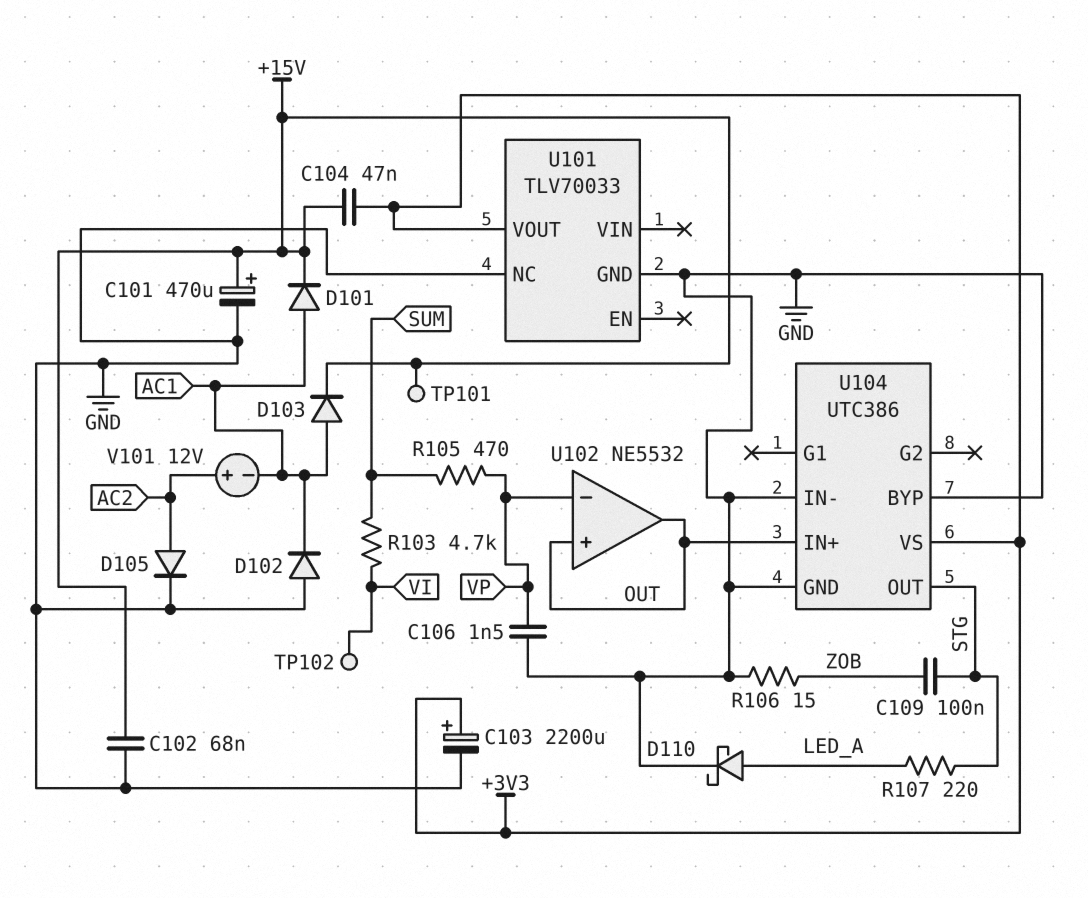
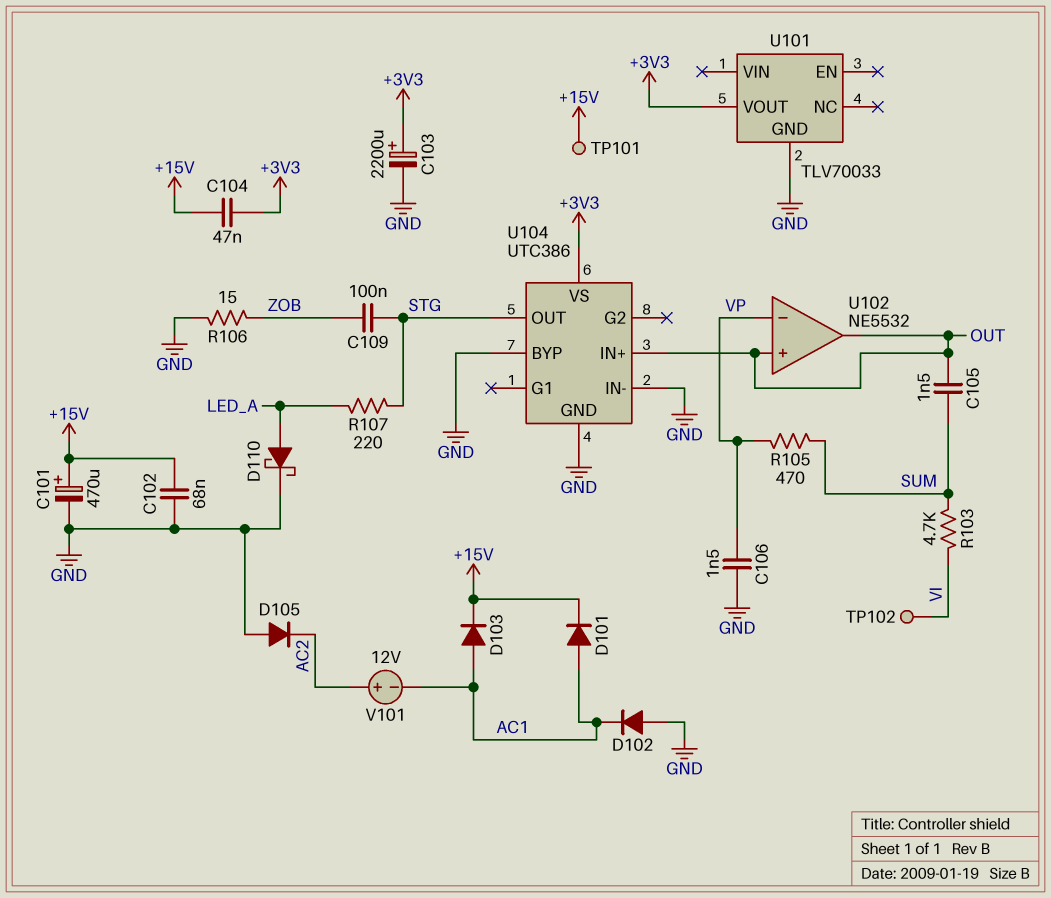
C105: none -> 1.5nF (OUT, SUM)
D105: diode (A AC2, K GND) -> diode (A GND, K AC2)
U101 pin NC: GND -> none

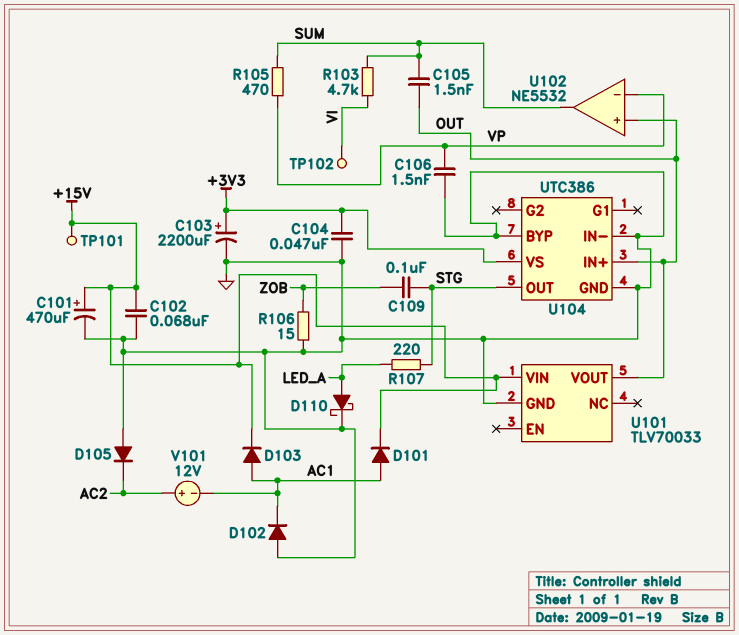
C104: 47nF (+3V3, +15V) -> 47nF (+3V3, GND)
U101 pin VIN: none -> +15V
U101 pin VOUT: +3V3 -> OUT
U102 pin out: OUT -> SUM

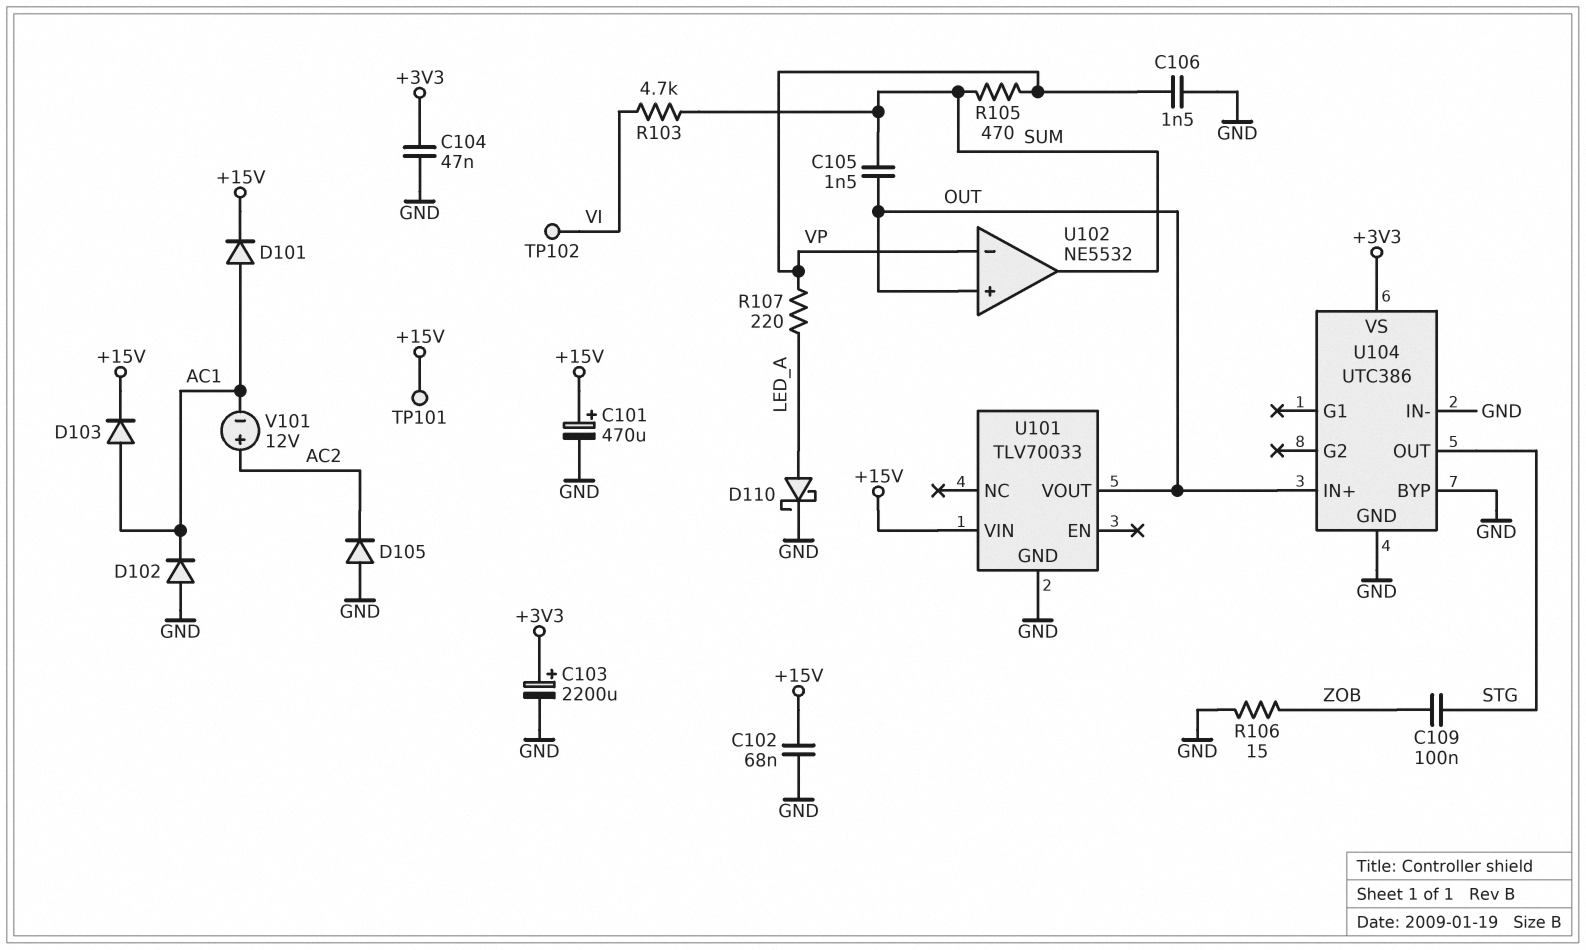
R107: 220 (LED_A, STG) -> 220 (LED_A, VP)

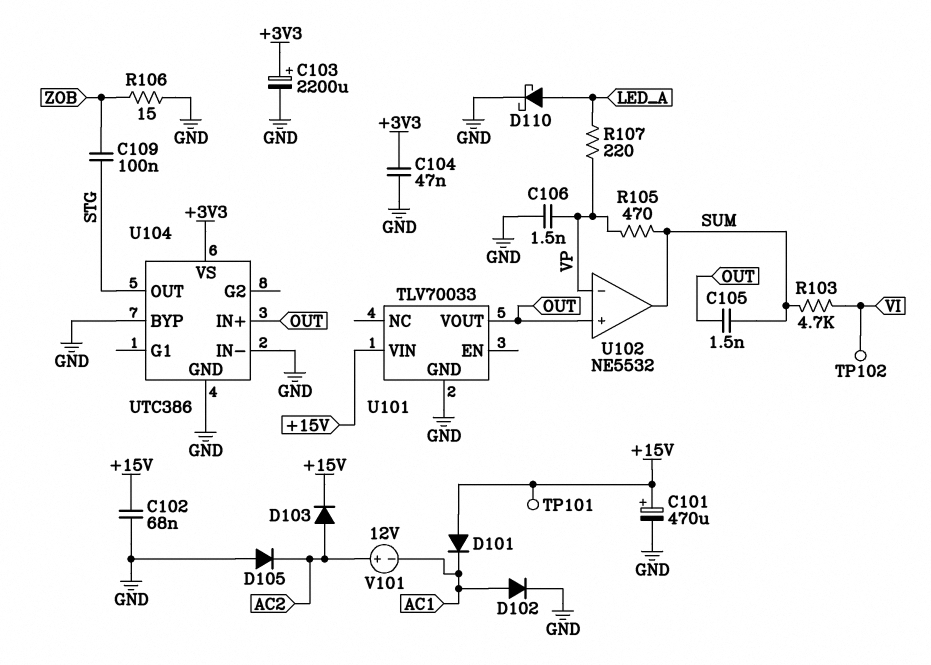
D101: diode (A AC1, K +15V) -> diode (A +15V, K AC1)
D102: diode (A GND, K AC1) -> diode (A AC1, K GND)
D103: diode (A AC1, K +15V) -> diode (A AC2, K +15V)

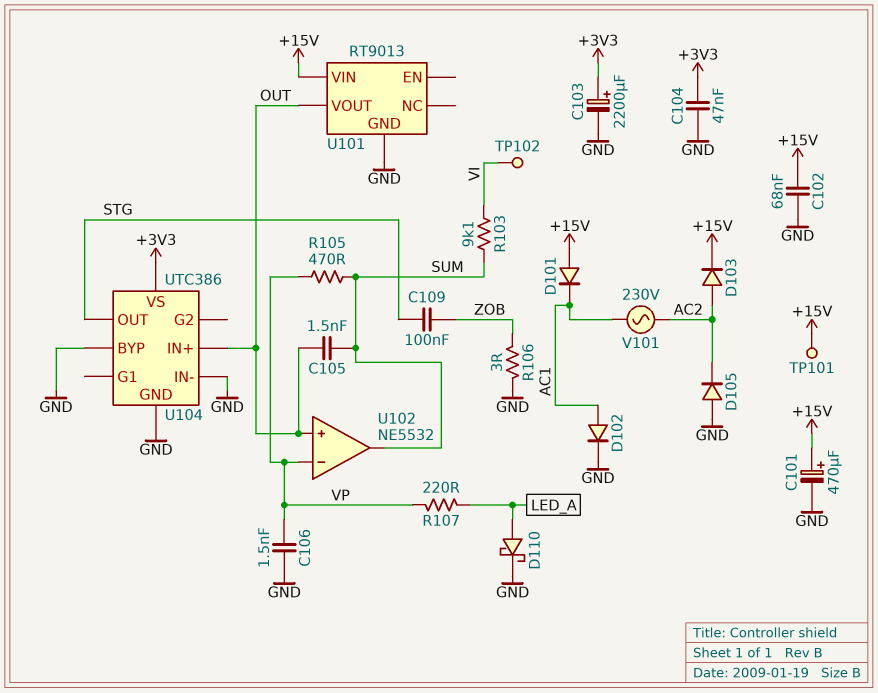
R103: 4.7k (SUM, VI) -> 9.1k (SUM, VI)
R106: 15 (GND, ZOB) -> 3 (GND, ZOB)
U101: TLV70033 -> RT9013
V101: 12V (plus AC2, minus AC1) -> AC 230V (AC1, AC2)

